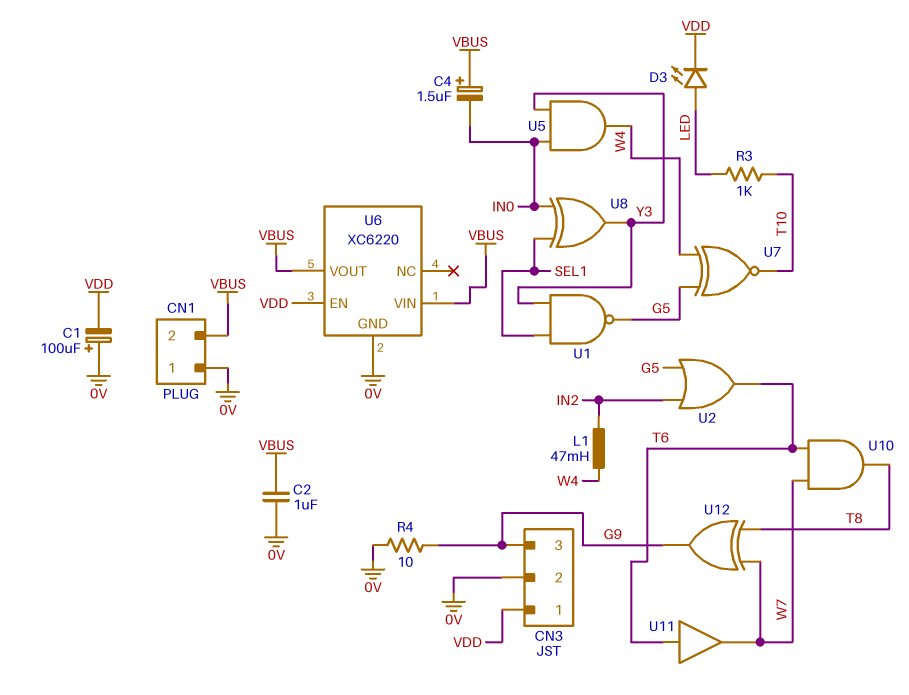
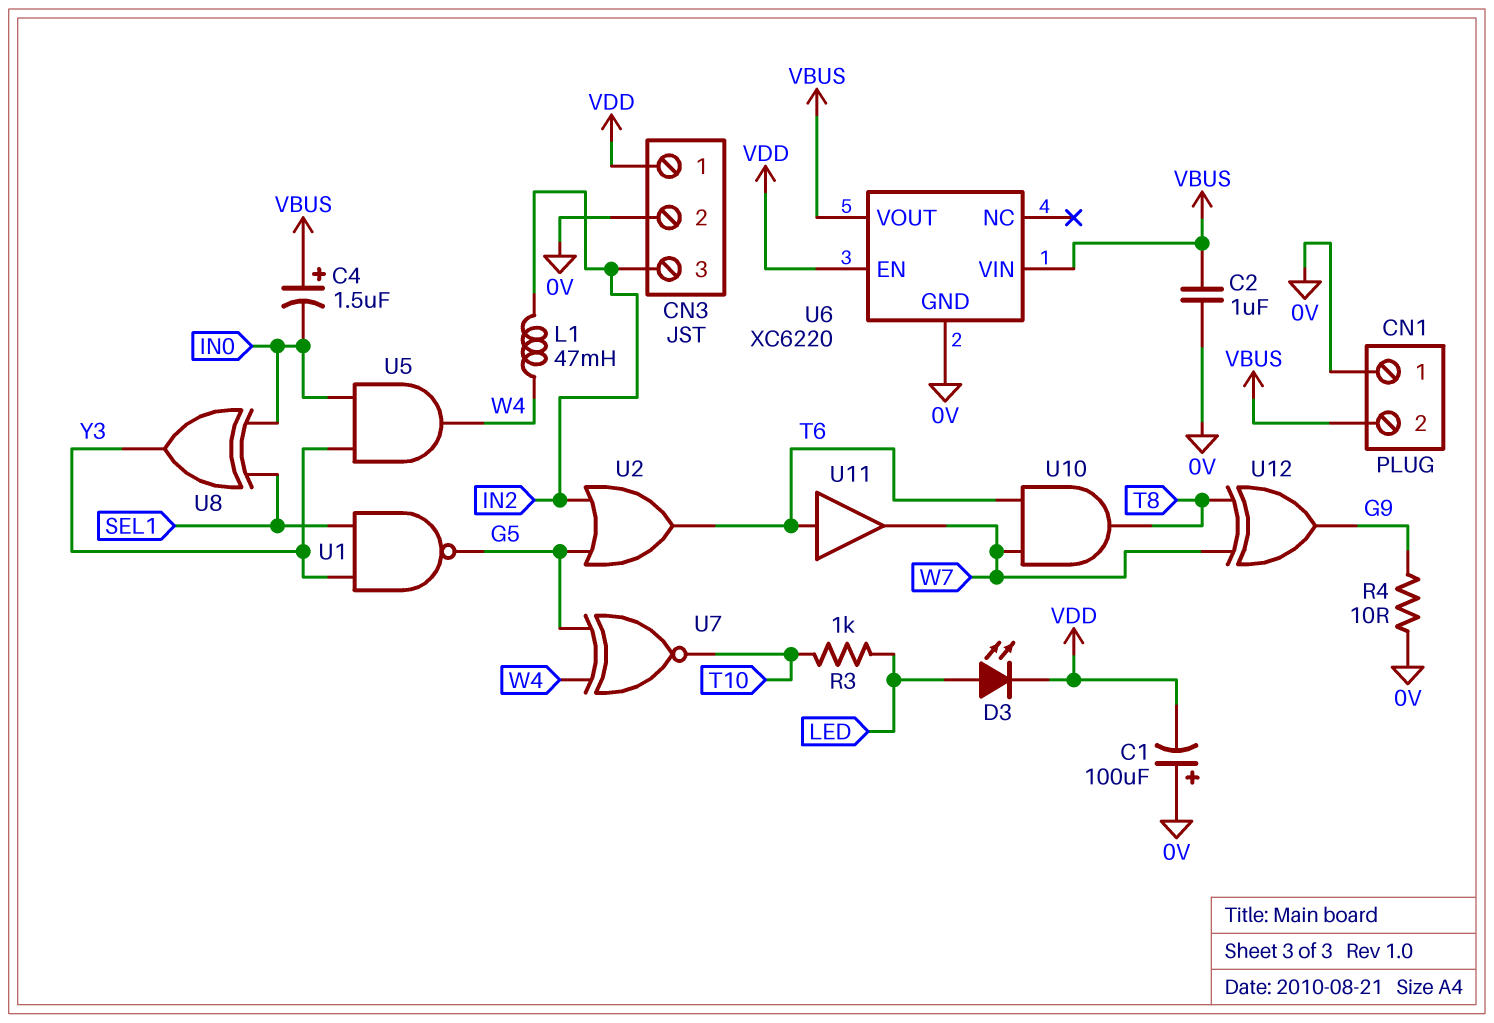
CN3 pin 3: G9 -> IN2

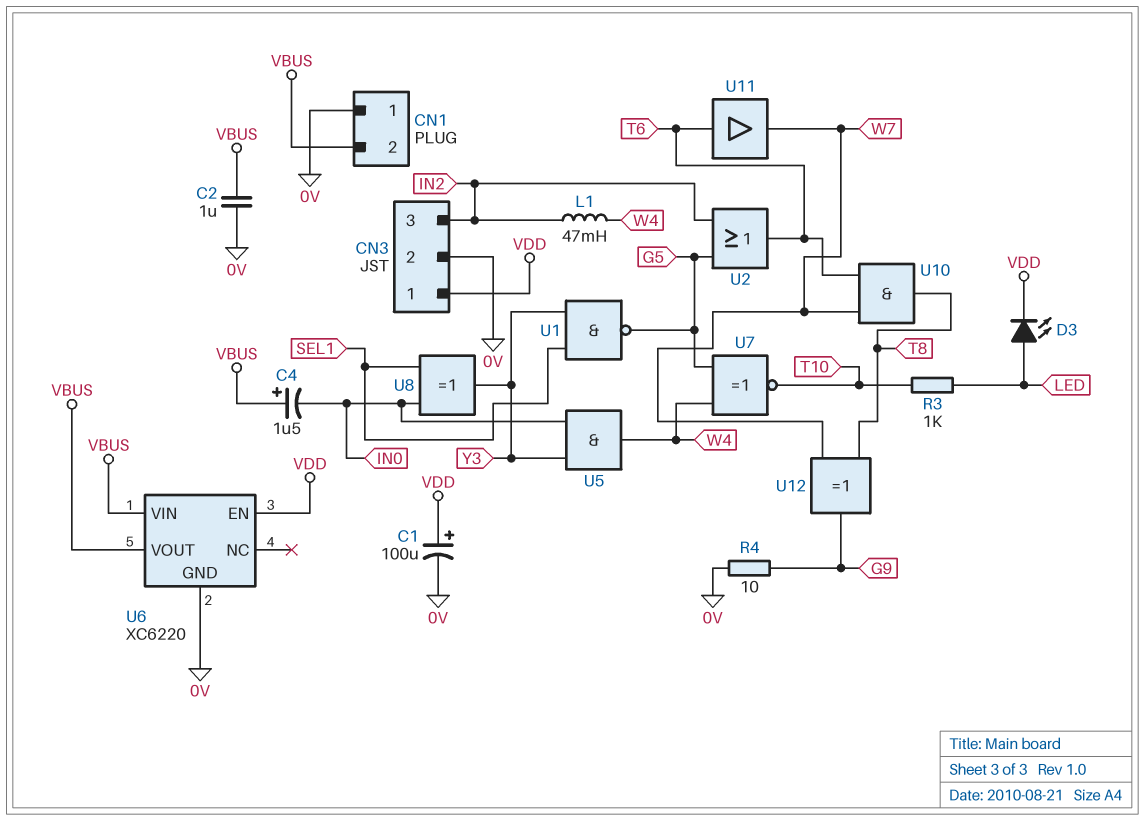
C1: 100uF (plus 0V, minus VDD) -> 100uF (plus VDD, minus 0V)

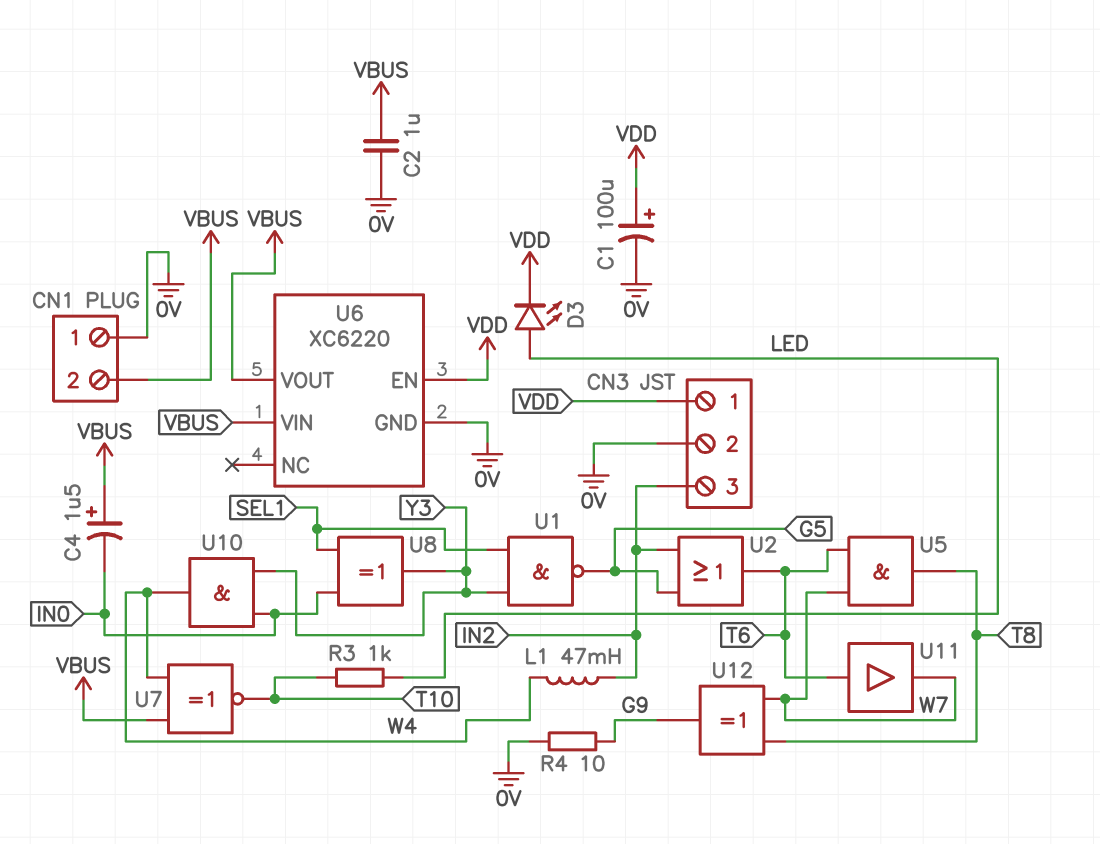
U5: AND (in IN0, in Y3, out W4) -> AND (in T6, in W7, out T8)
U7: XNOR (in G5, in W4, out T10) -> XNOR (in VBUS, in W4, out T10)
U10: AND (in T6, in W7, out T8) -> AND (in IN0, in Y3, out W4)

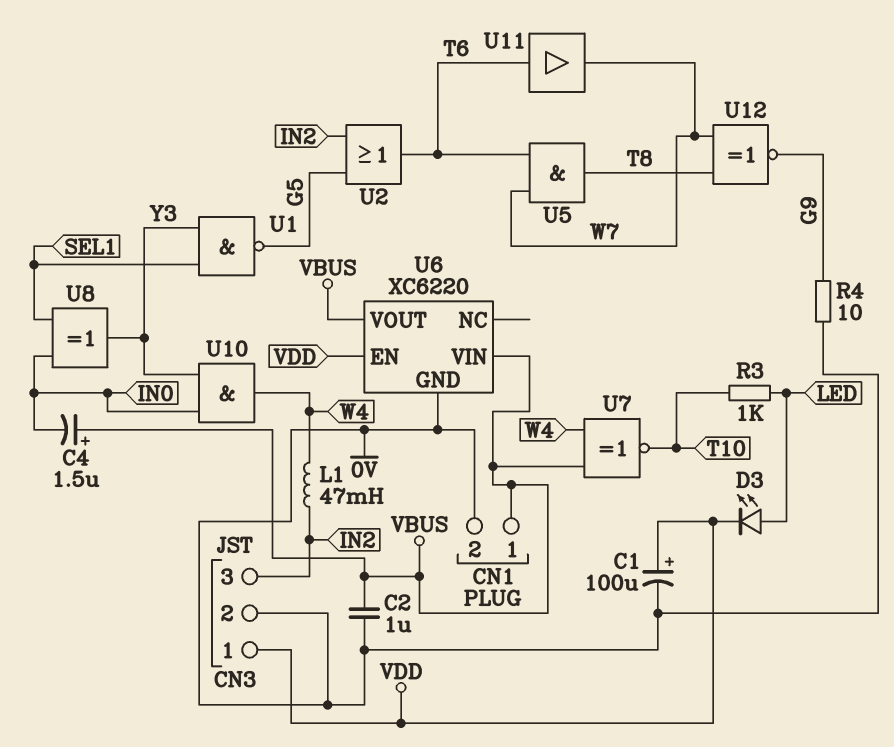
CN1 pin 1: 0V -> VBUS
CN1 pin 2: VBUS -> 0V
U12: XOR (in T8, in W7, out G9) -> XNOR (in T8, in W7, out G9)

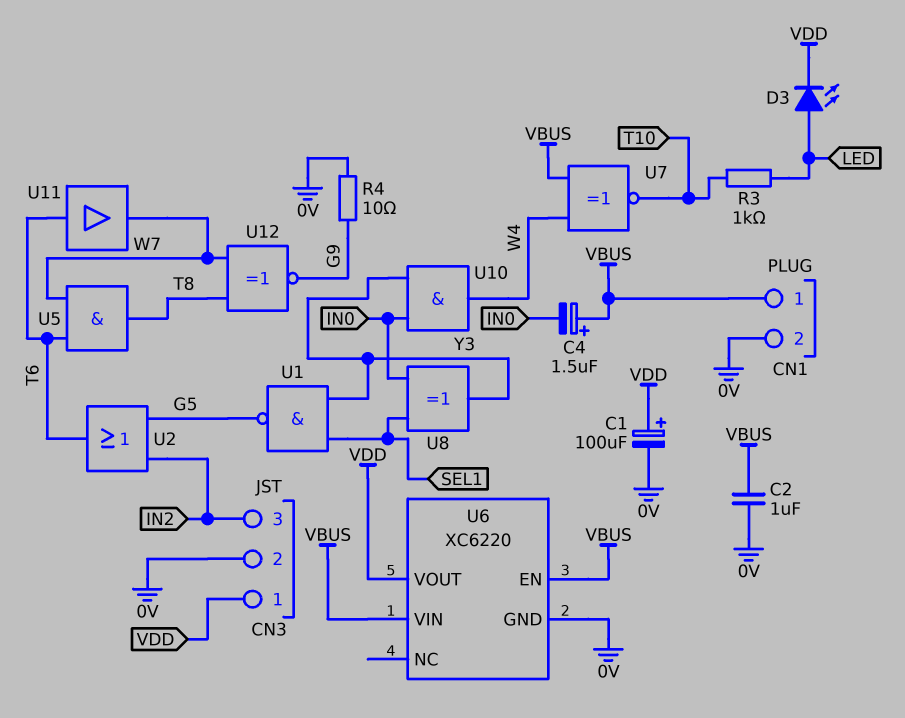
L1: 47mH (IN2, W4) -> none
U6 pin EN: VDD -> VBUS
U6 pin VOUT: VBUS -> VDD

